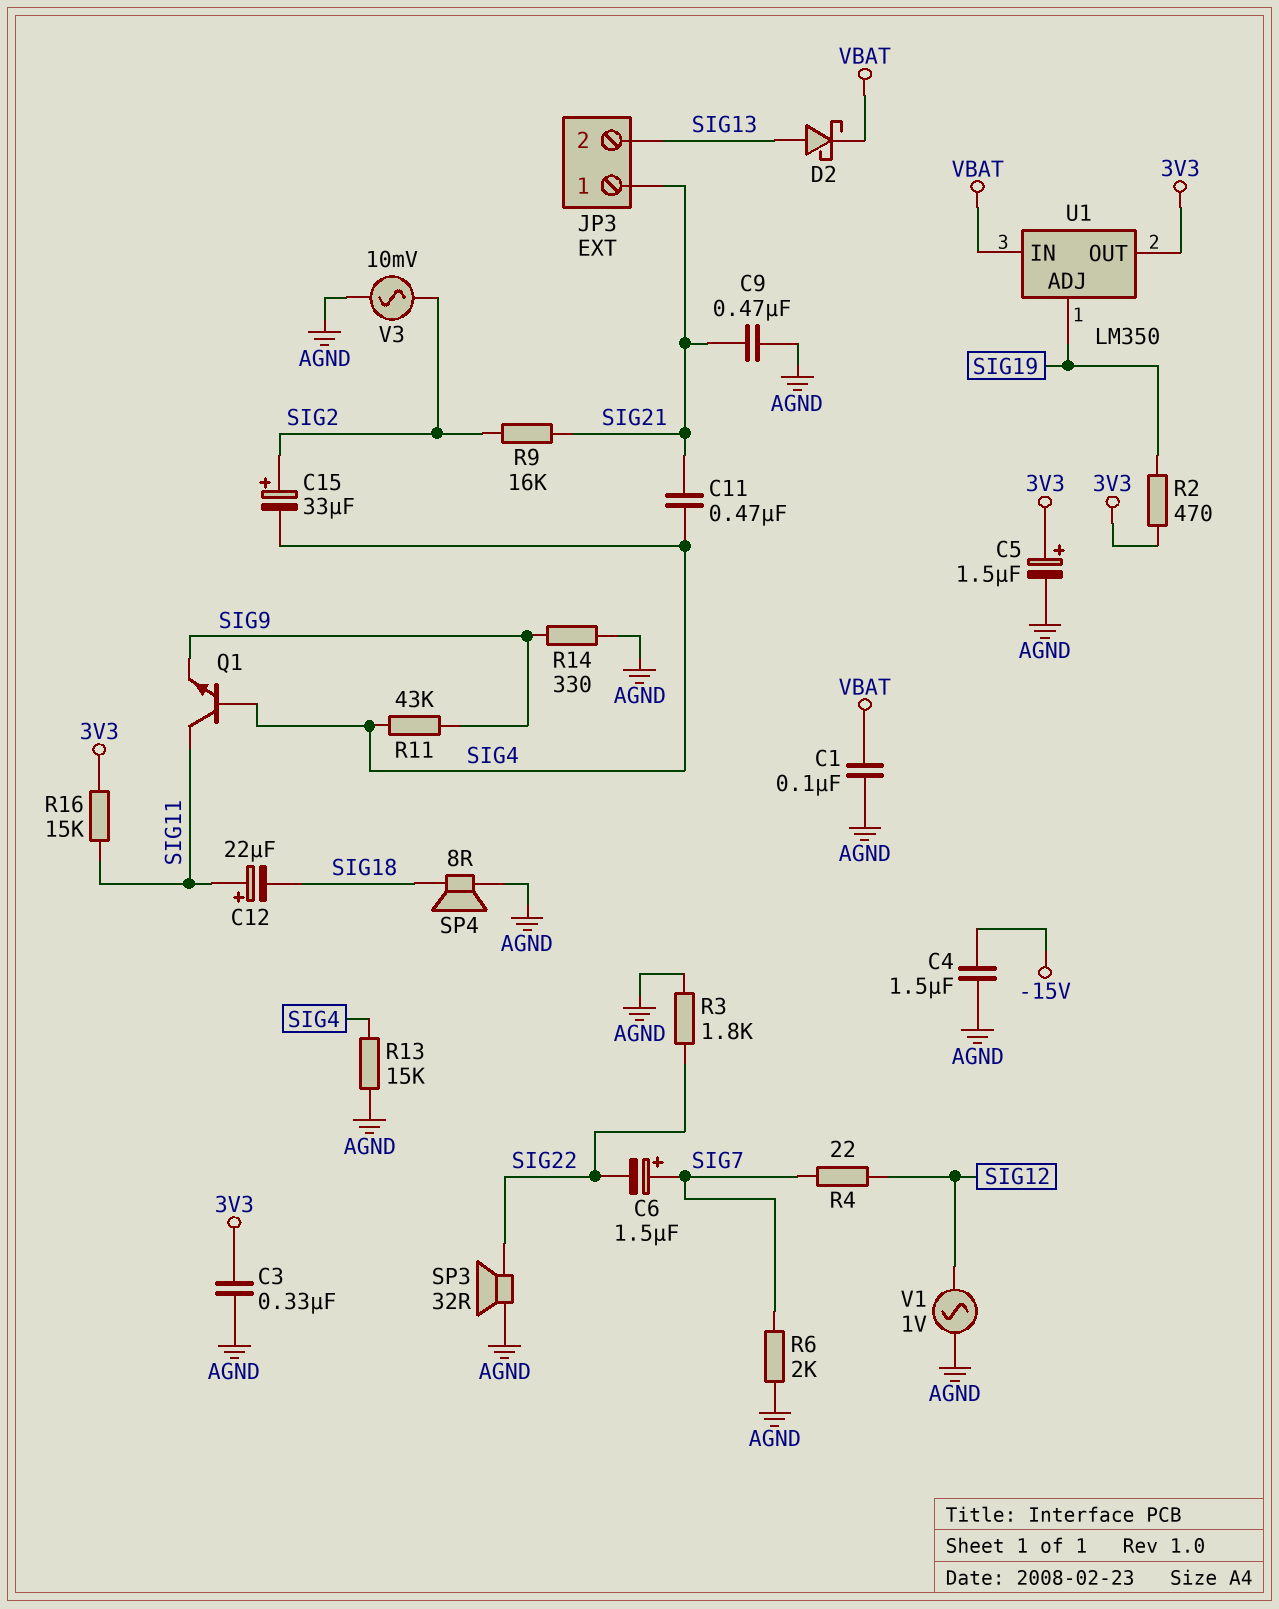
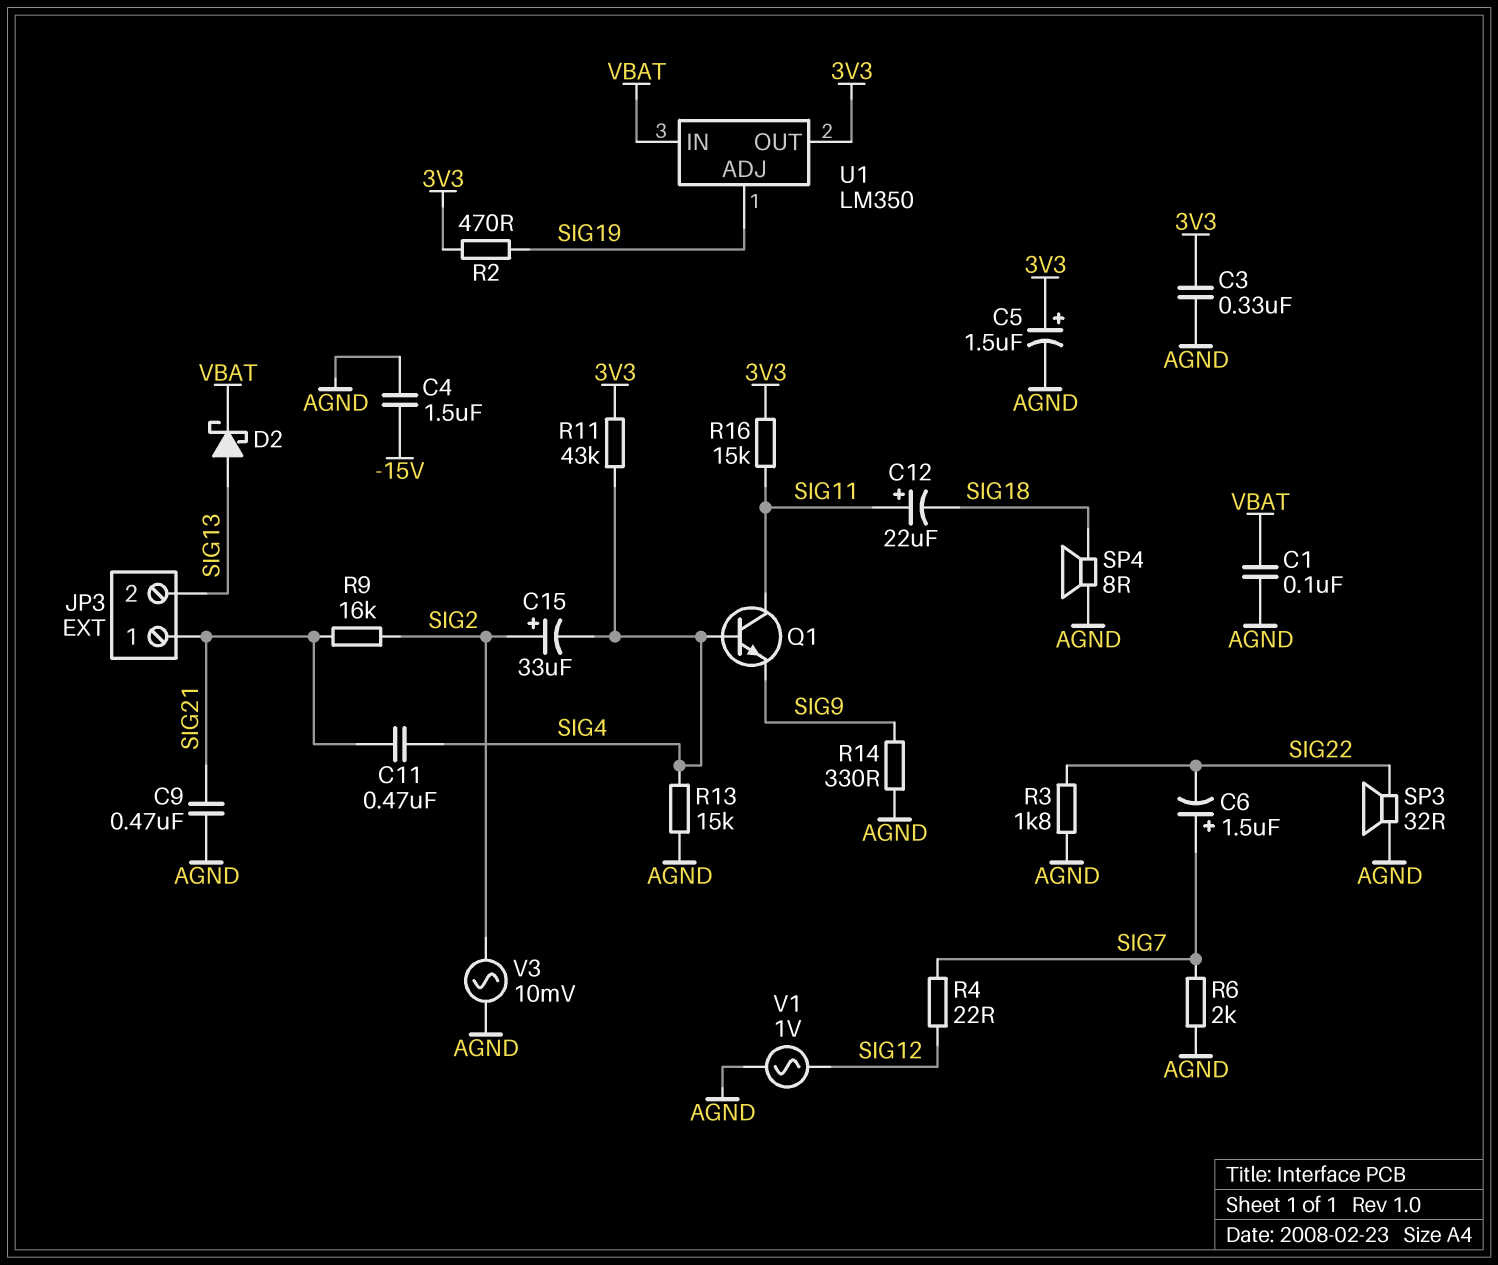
R11: 43k (SIG4, SIG9) -> 43k (3V3, SIG4)

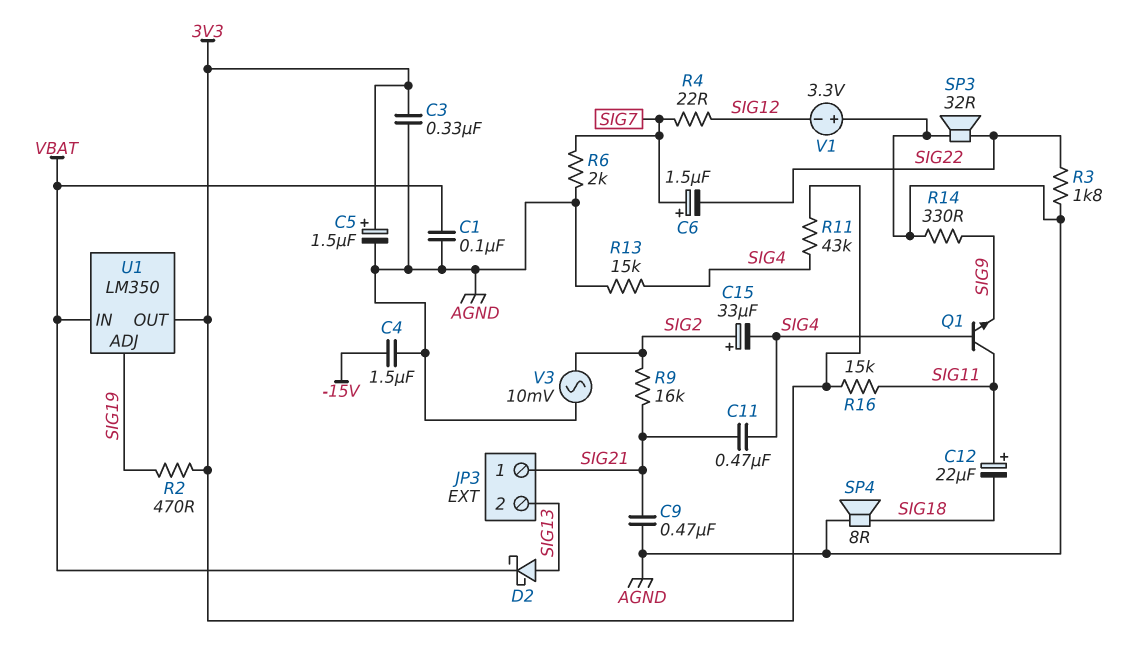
V1: AC 1V (AGND, SIG12) -> 3.3V (plus AGND, minus SIG12)

